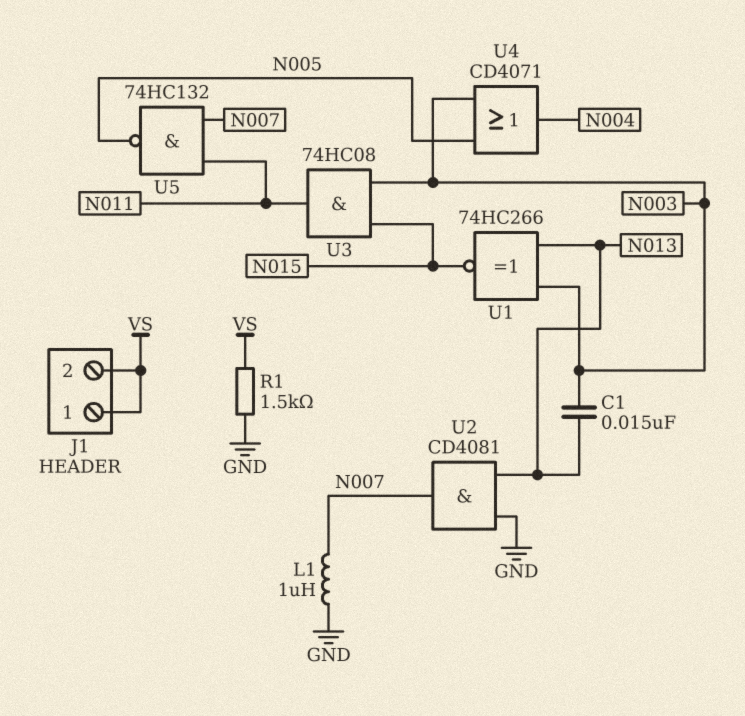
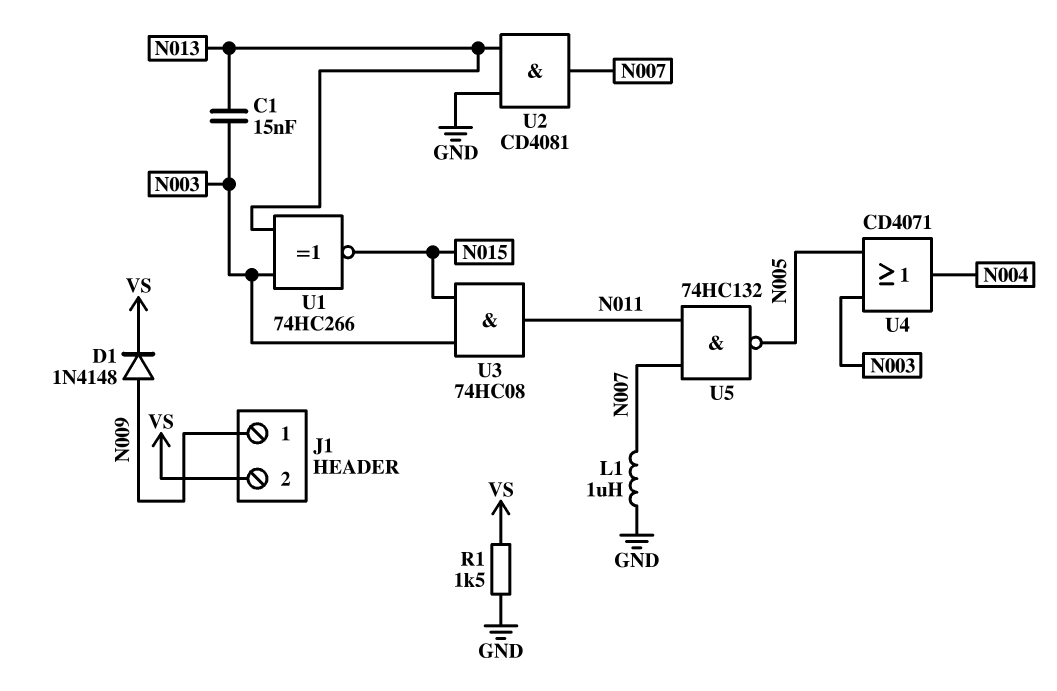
D1: none -> diode 1N4148 (A N009, K VS)
J1 pin 1: VS -> N009

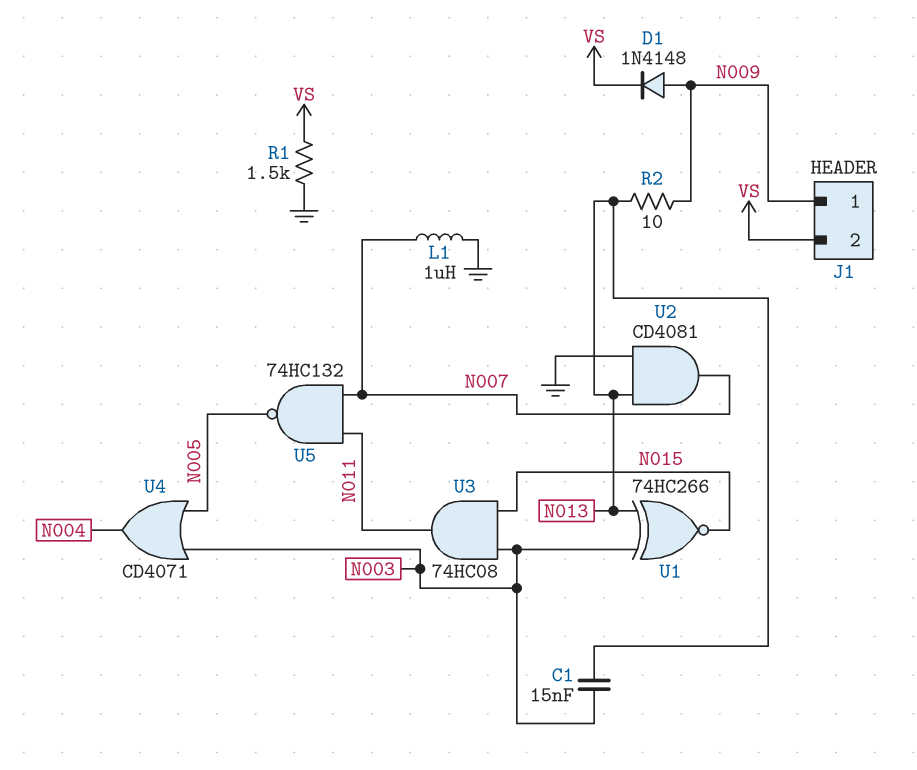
R2: none -> 10 (N009, N013)

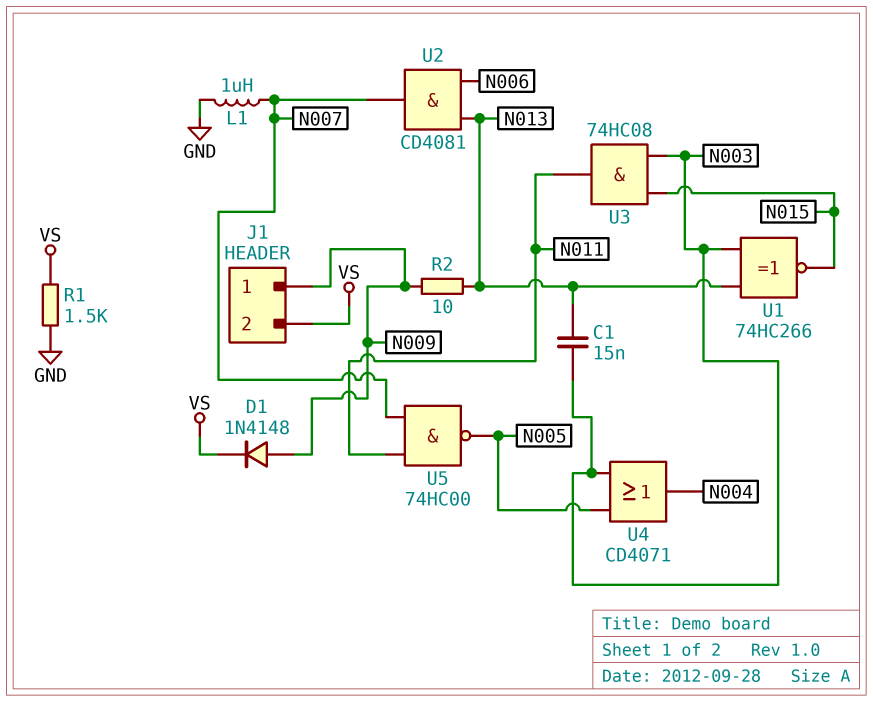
U2: AND CD4081 (in GND, in N013, out N007) -> AND CD4081 (in N006, in N013, out N007)
U5: NAND 74HC132 (in N007, in N011, out N005) -> NAND 74HC00 (in N007, in N011, out N005)

